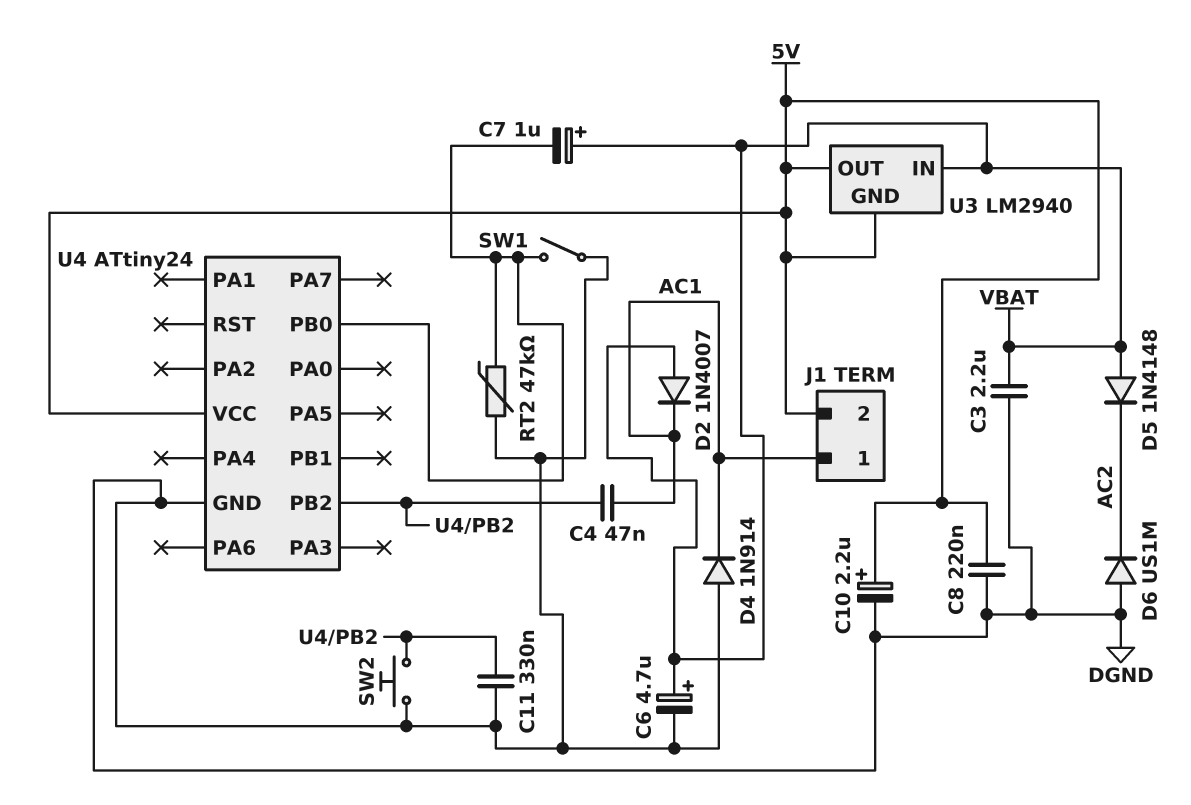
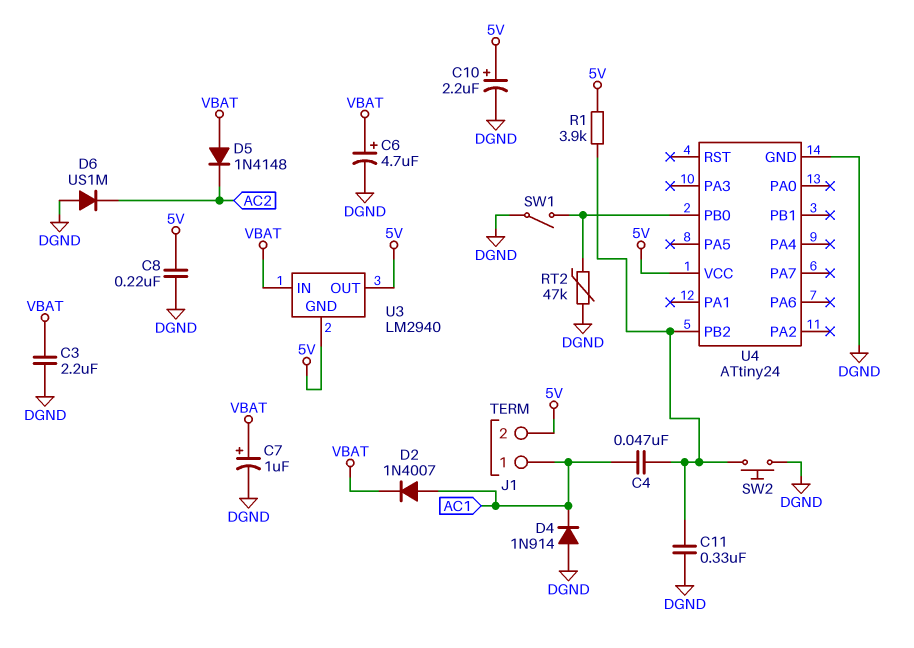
C7: 1uF (plus VBAT, minus U4/PB0) -> 1uF (plus VBAT, minus DGND)
D2: diode 1N4007 (A VBAT, K AC1) -> diode 1N4007 (A AC1, K VBAT)
R1: none -> 3.9k (5V, U4/PB2)

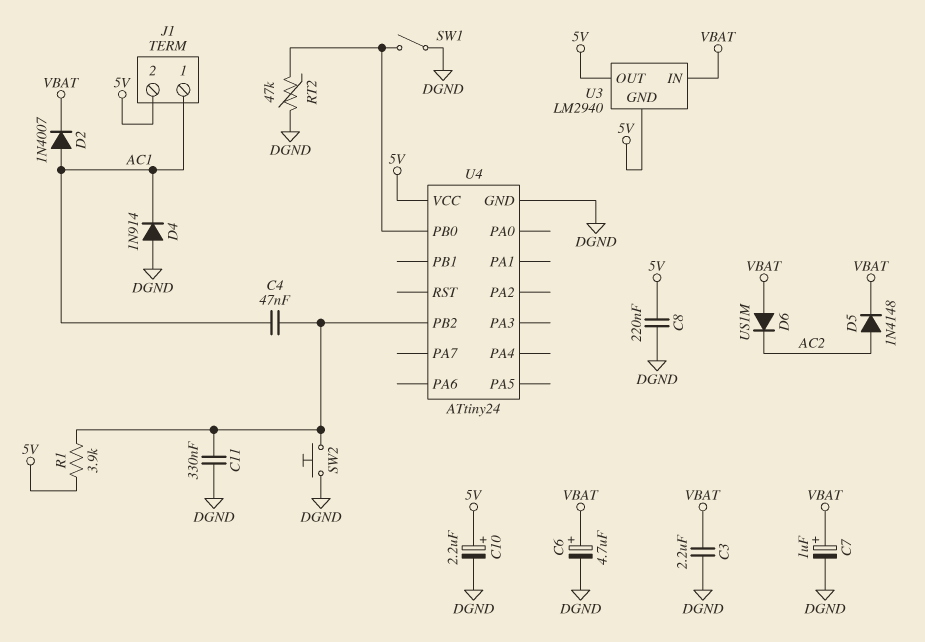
D5: diode 1N4148 (A VBAT, K AC2) -> diode 1N4148 (A AC2, K VBAT)
D6: diode US1M (A DGND, K AC2) -> diode US1M (A VBAT, K AC2)

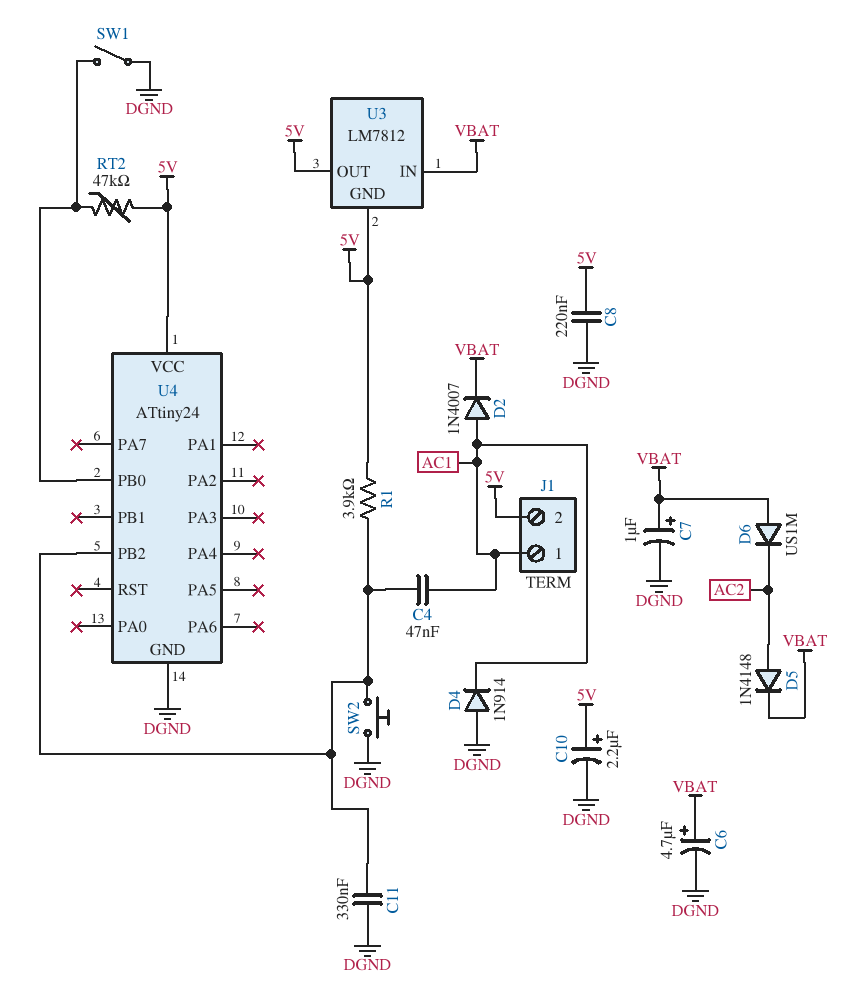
C3: 2.2uF (DGND, VBAT) -> none
RT2: 47k (DGND, U4/PB0) -> 47k (5V, U4/PB0)
U3: LM2940 -> LM7812

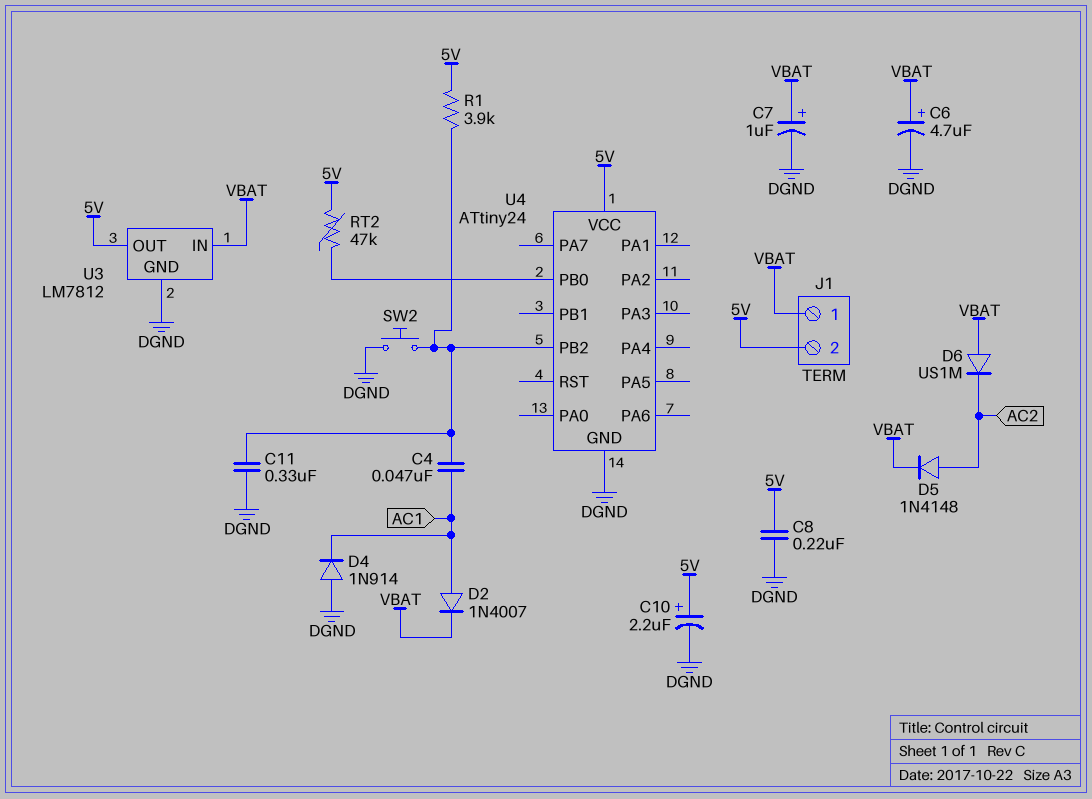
J1 pin 1: AC1 -> VBAT
SW1: switch (DGND, U4/PB0) -> none
U3 pin GND: 5V -> DGND

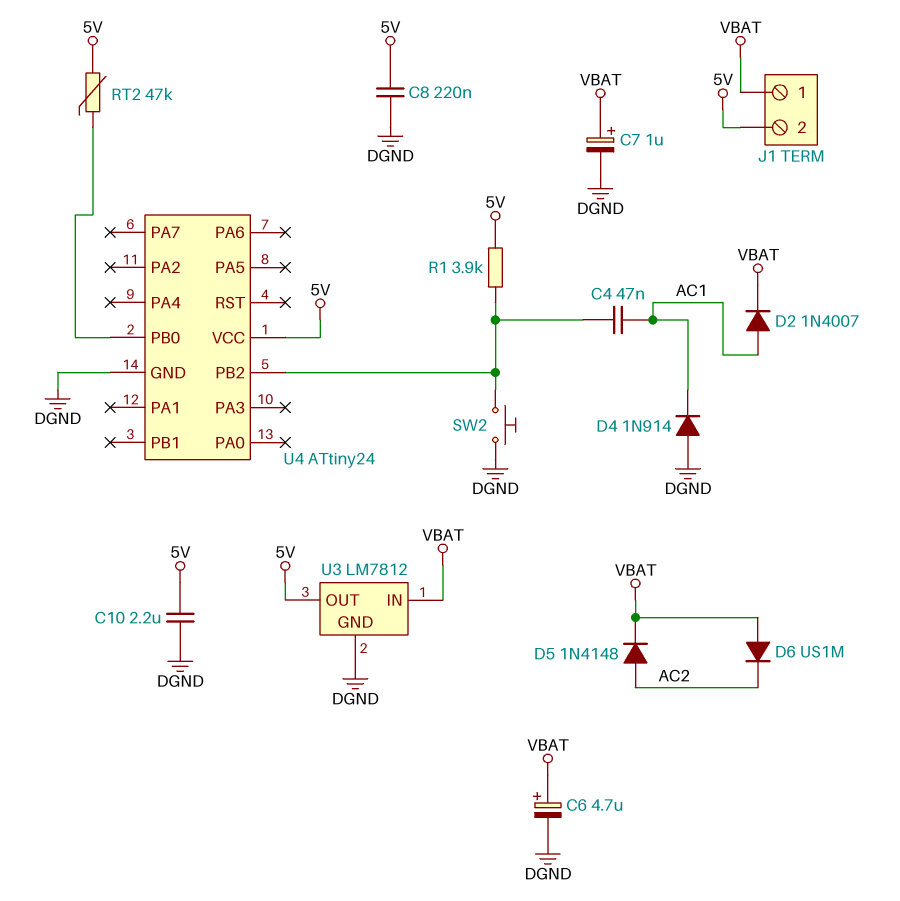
C10: 2.2uF (plus 5V, minus DGND) -> 2.2uF (5V, DGND)
C11: 330nF (DGND, U4/PB2) -> none

